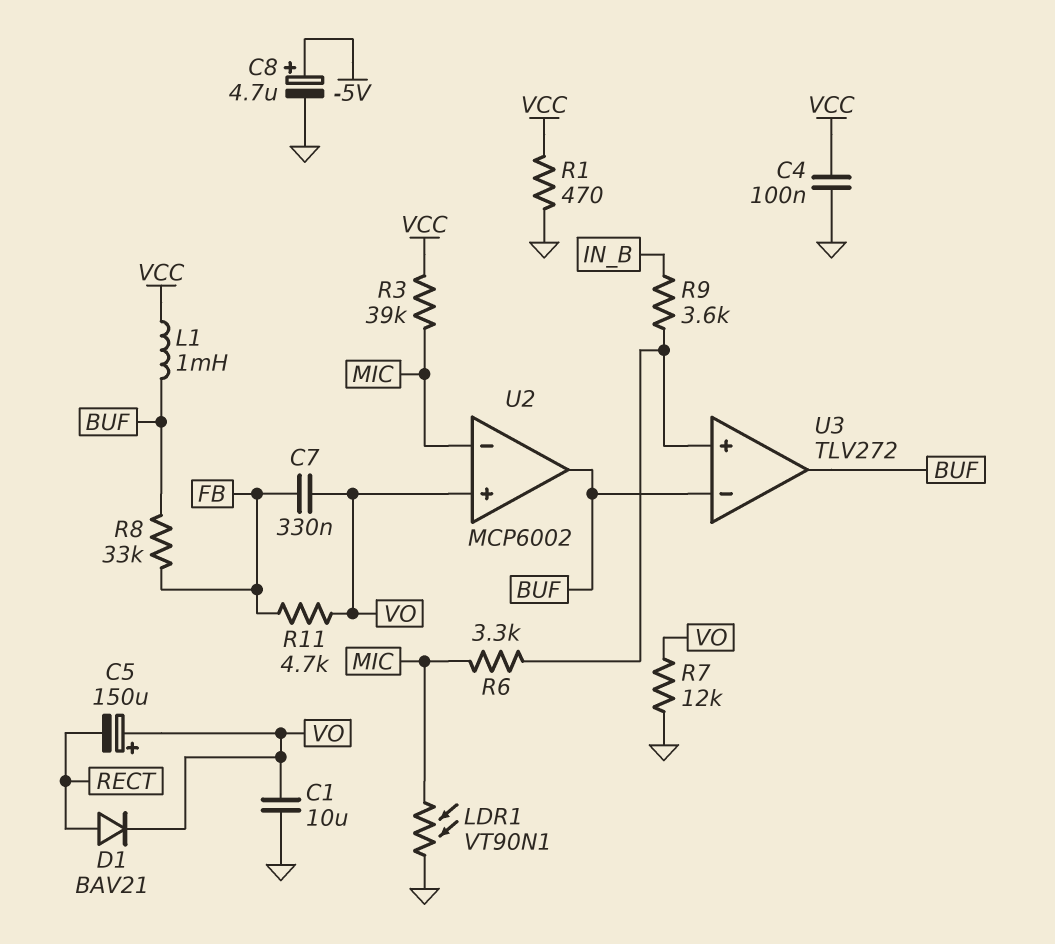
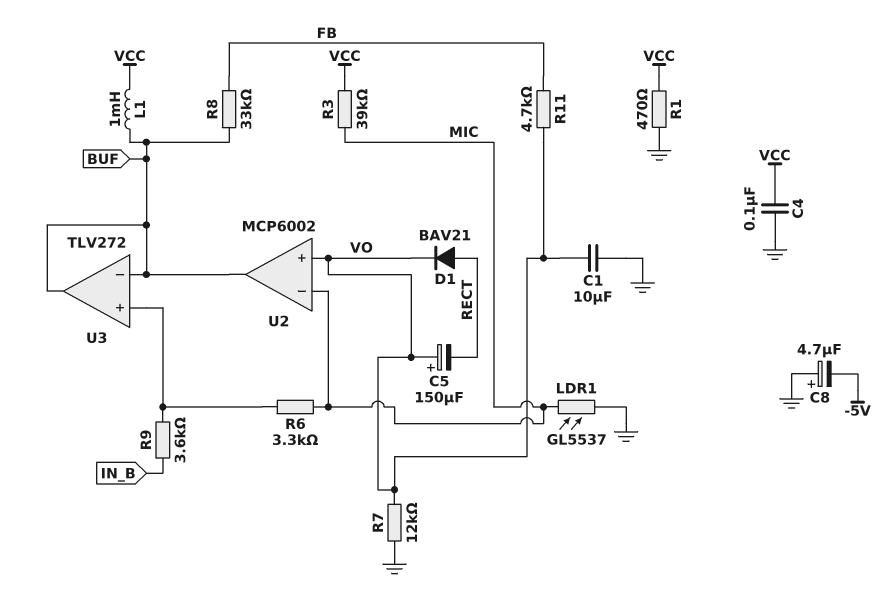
C7: 330nF (FB, VO) -> none
C8: 4.7uF (plus -5V, minus GND) -> 4.7uF (plus GND, minus -5V)
LDR1: VT90N1 (GND, MIC) -> GL5537 (GND, MIC)

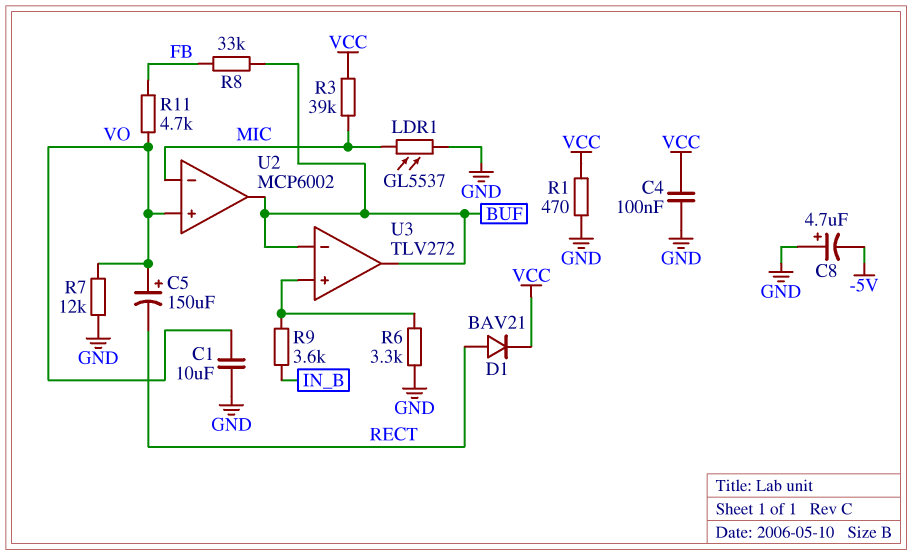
D1: diode BAV21 (A RECT, K VO) -> diode BAV21 (A RECT, K VCC)
L1: 1mH (BUF, VCC) -> none
R6: 3.3k (MIC, U3/in+) -> 3.3k (GND, U3/in+)

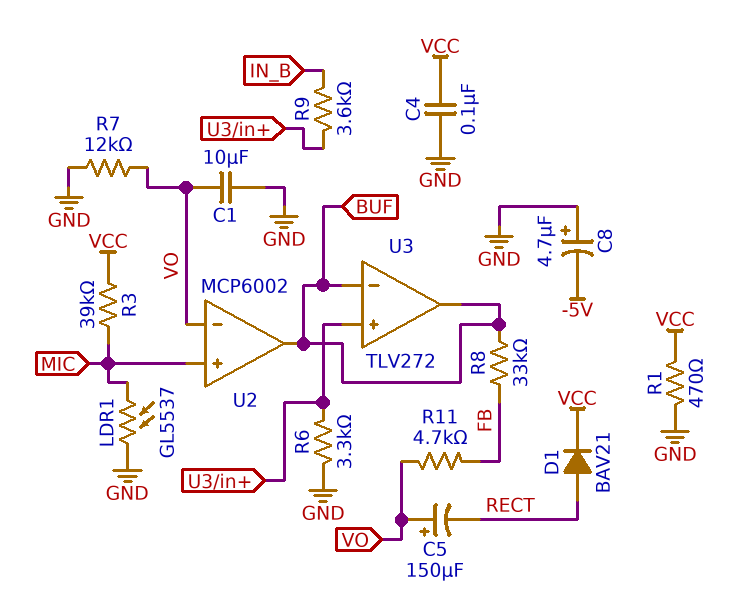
U2 pin in+: VO -> MIC
U2 pin in-: MIC -> VO

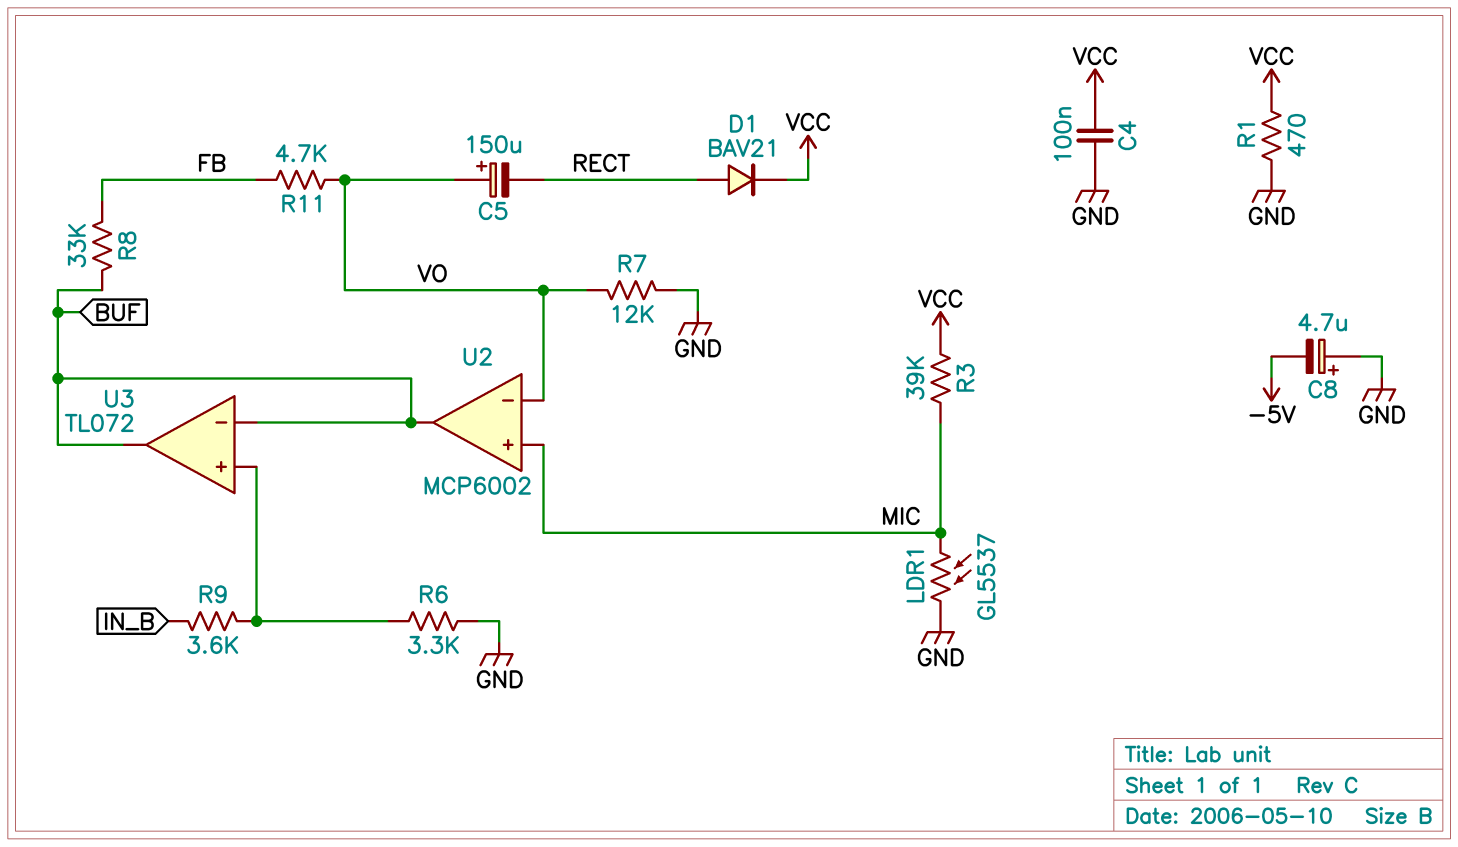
C1: 10uF (GND, VO) -> none
U3: TLV272 -> TL072

